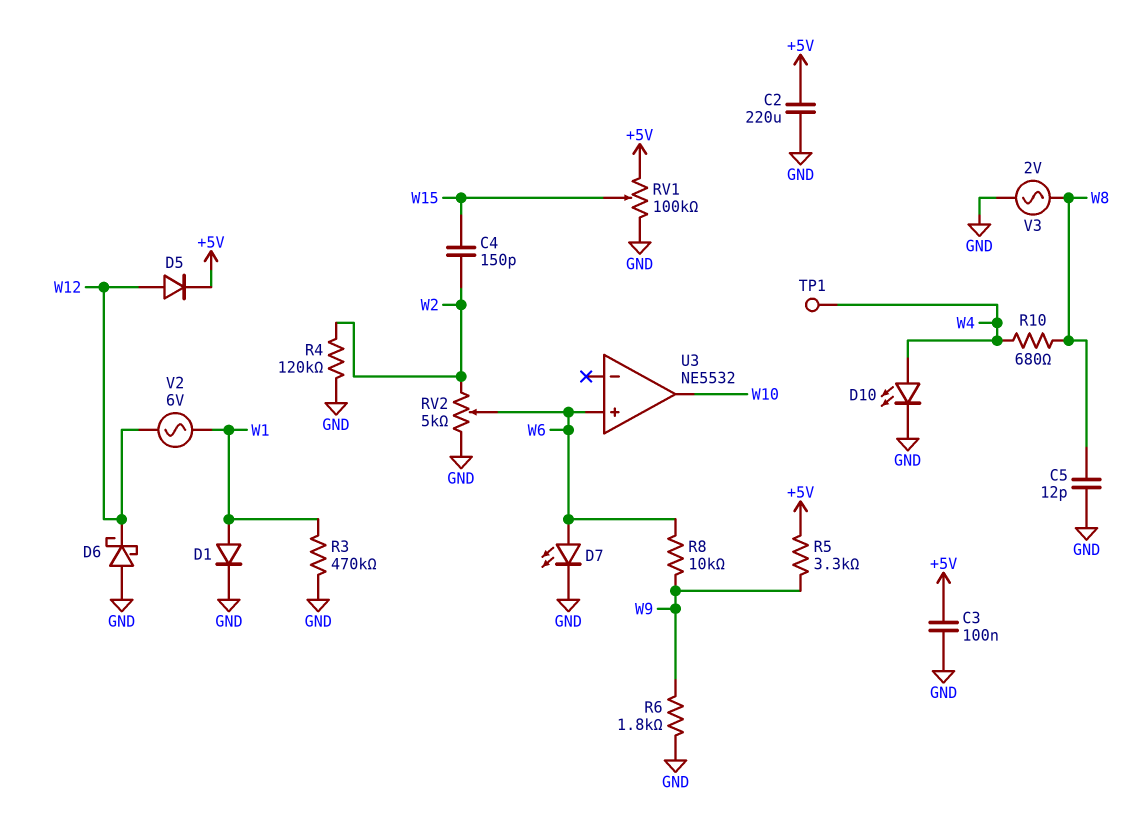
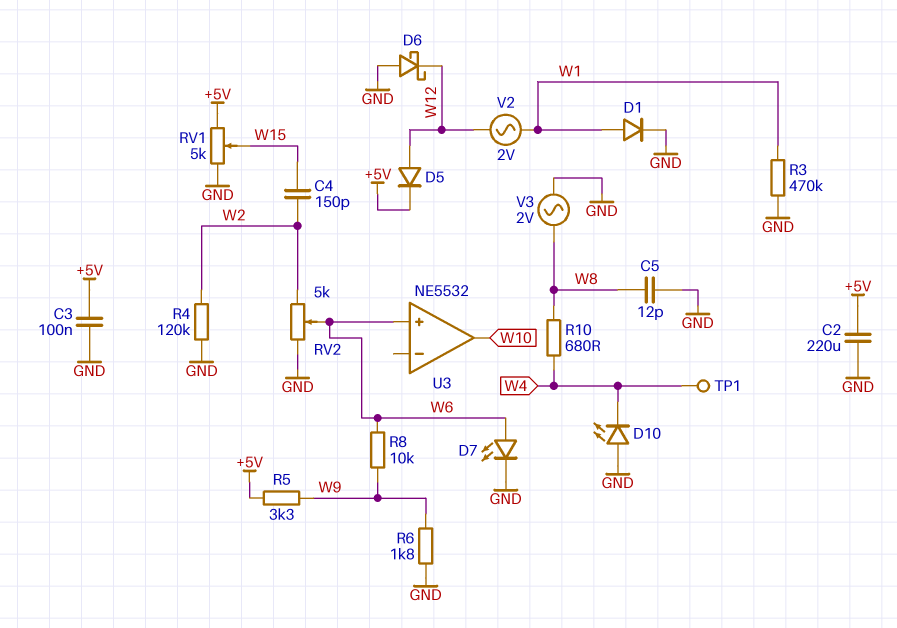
D10: LED (A W4, K GND) -> LED (A GND, K W4)
RV1: 100k (+5V, GND, wiper W15) -> 5k (+5V, GND, wiper W15)
V2: AC 6V (W1, W12) -> AC 2V (W1, W12)

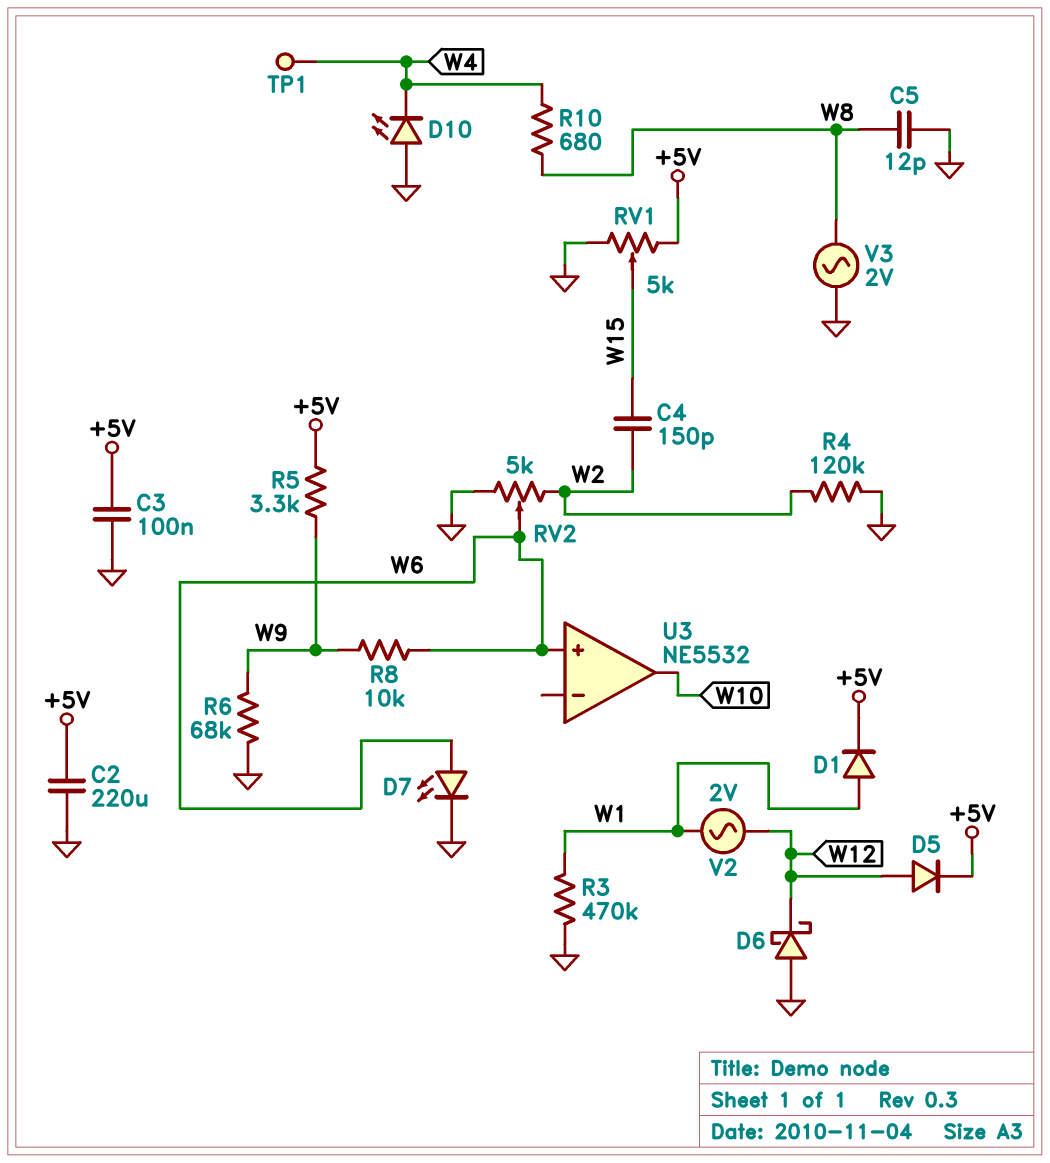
D1: diode (A W1, K GND) -> diode (A W1, K +5V)
R6: 1.8k (GND, W9) -> 68k (GND, W9)

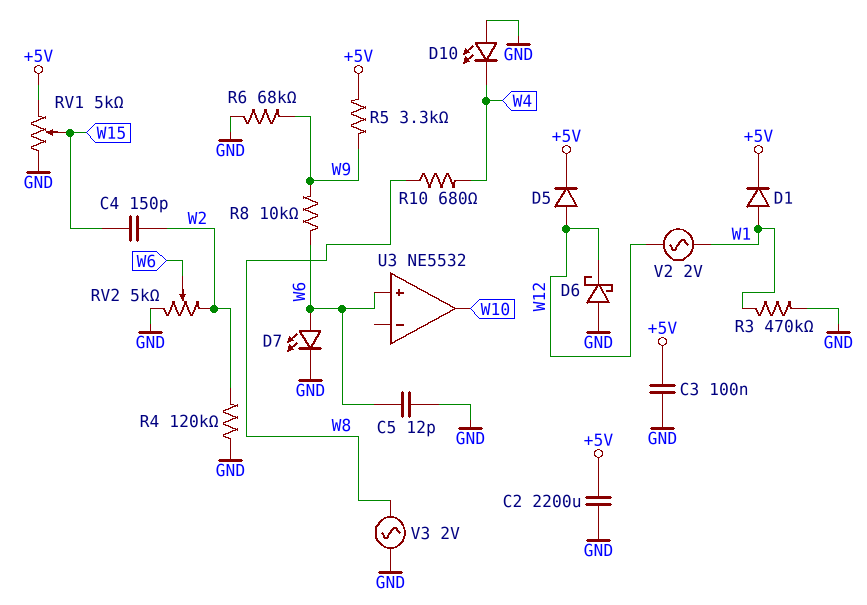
C2: 220uF (+5V, GND) -> 2200uF (+5V, GND)
C5: 12pF (GND, W8) -> 12pF (GND, W6)
TP1: test point (W4) -> none

